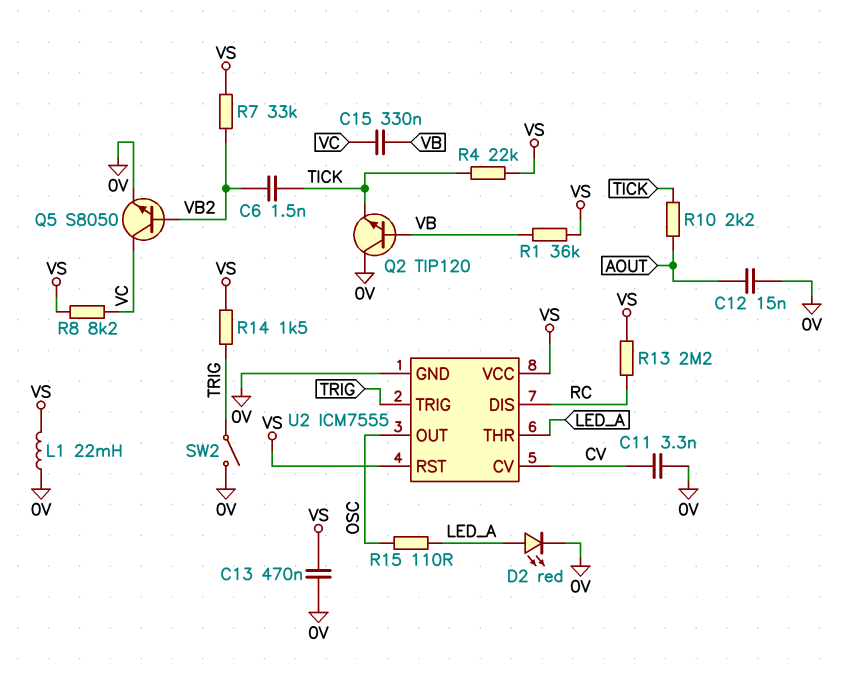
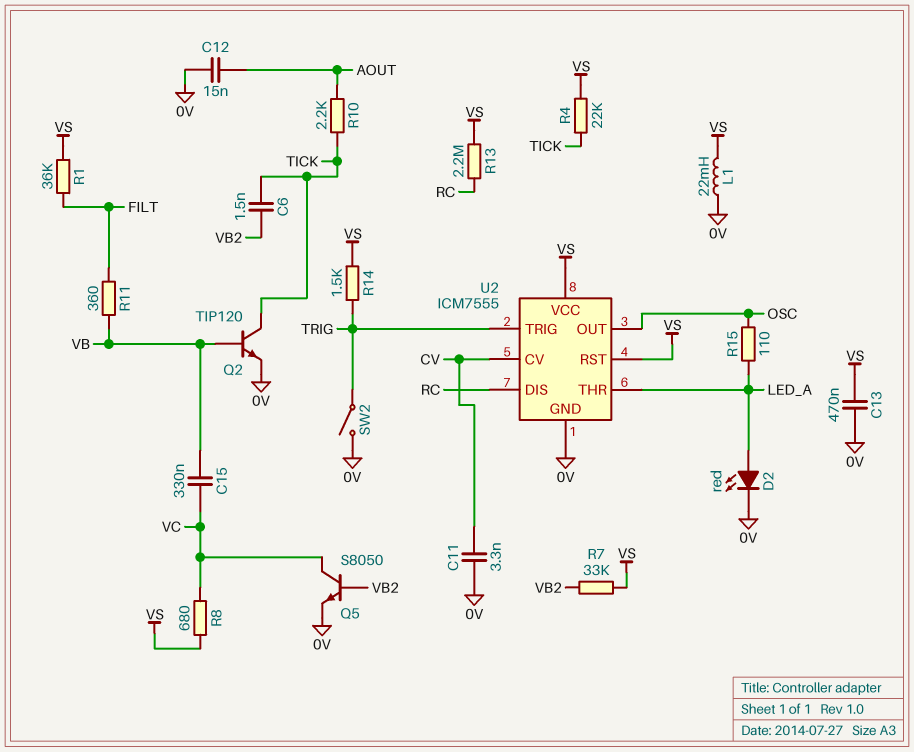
Q2: NPN TIP120 (B VB, C 0V, E TICK) -> NPN TIP120 (B VB, C TICK, E 0V)
R1: 36k (VB, VS) -> 36k (FILT, VS)
R8: 8.2k (VC, VS) -> 680 (VC, VS)
R11: none -> 360 (FILT, VB)

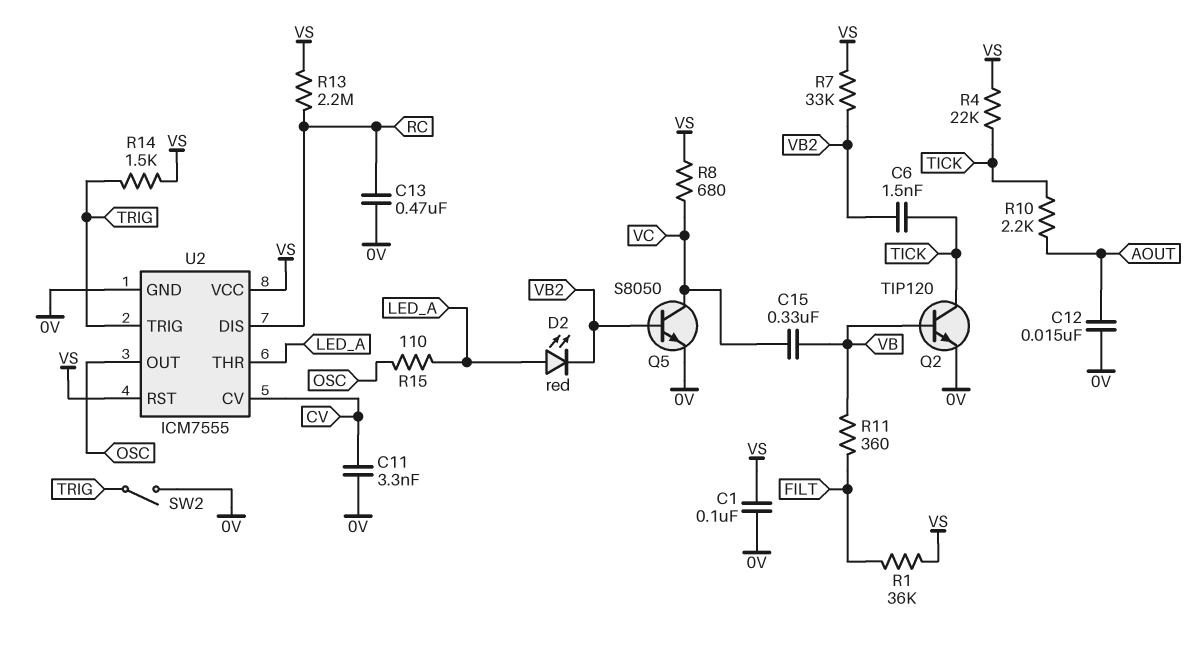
C1: none -> 100nF (0V, VS)
C13: 470nF (0V, VS) -> 470nF (0V, RC)
D2: LED red (A LED_A, K 0V) -> LED red (A LED_A, K VB2)
L1: 22mH (0V, VS) -> none

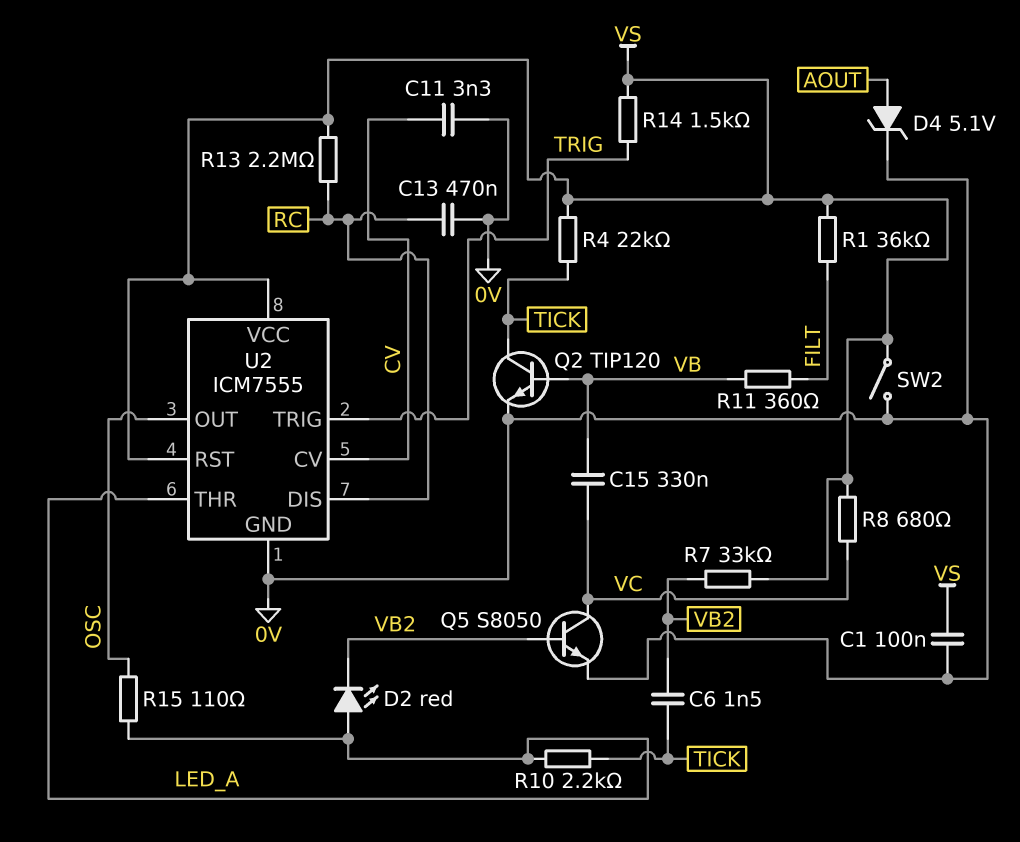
C12: 15nF (0V, AOUT) -> none
D4: none -> zener 5.1V (A AOUT, K 0V)
R10: 2.2k (AOUT, TICK) -> 2.2k (LED_A, TICK)
SW2: switch (0V, TRIG) -> switch (0V, VS)

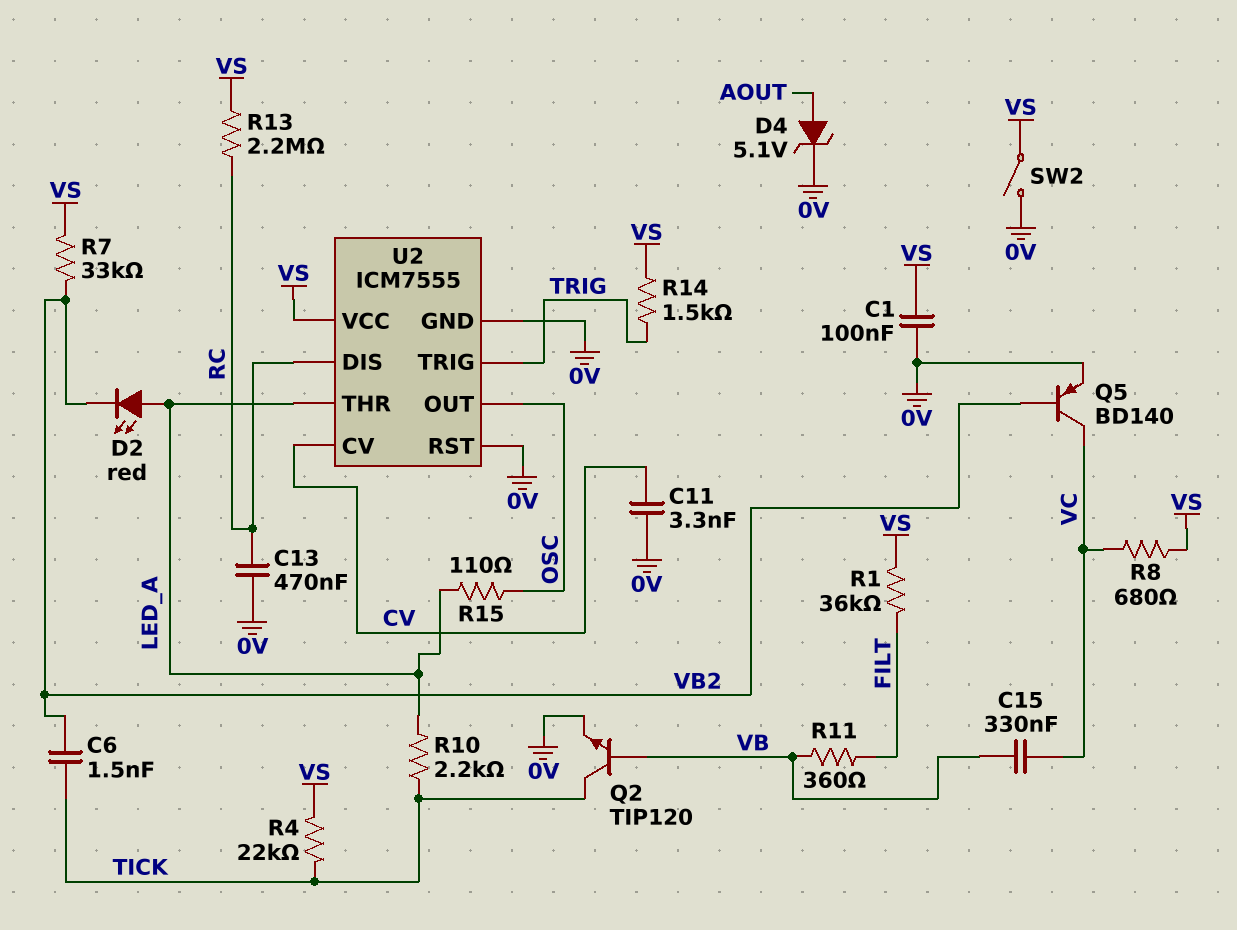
Q5: NPN S8050 (B VB2, C VC, E 0V) -> PNP BD140 (B VB2, C VC, E 0V)
U2 pin RST: VS -> 0V

